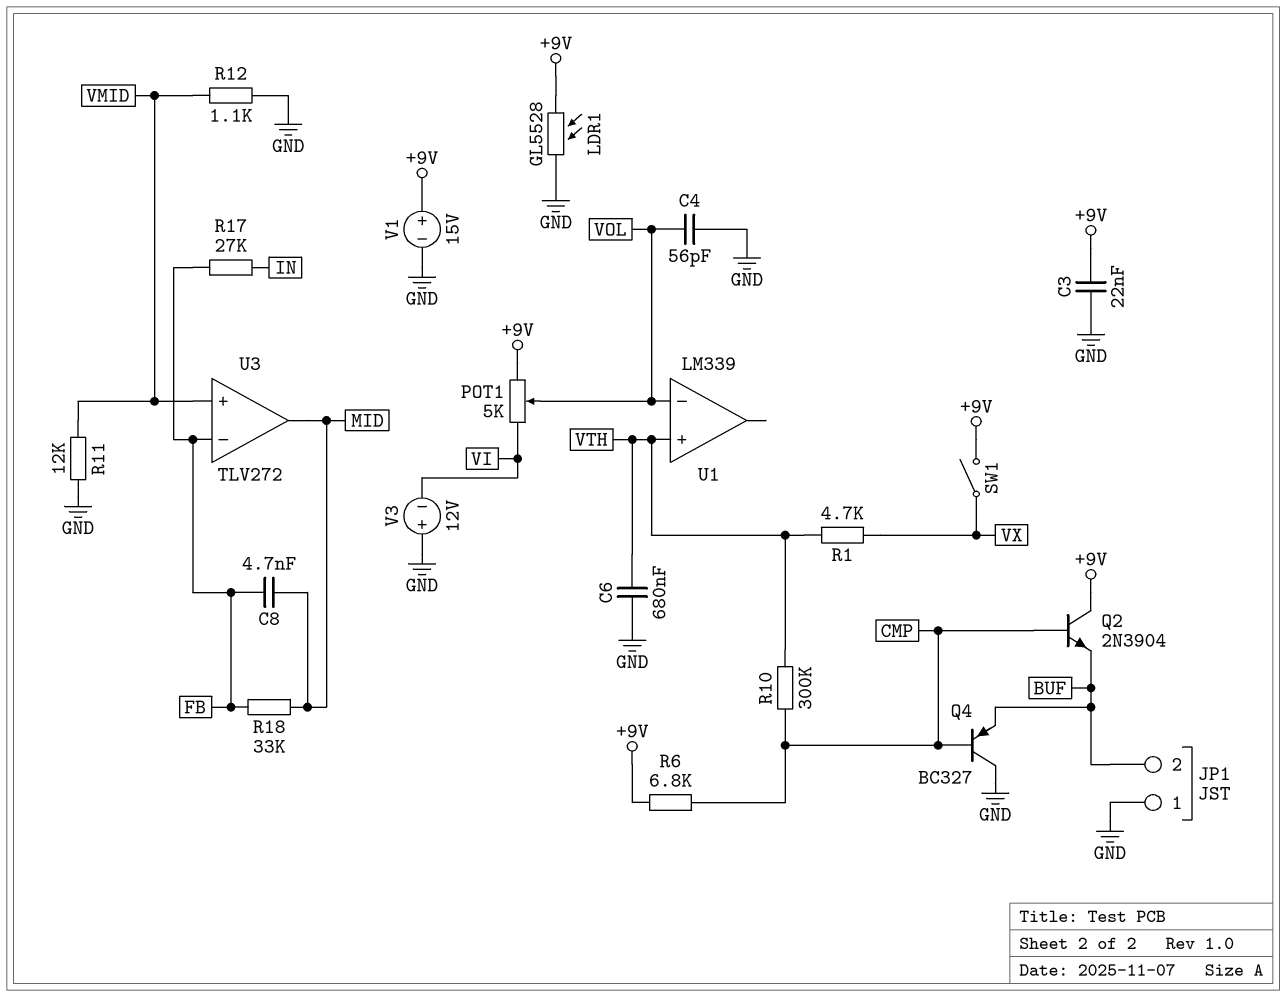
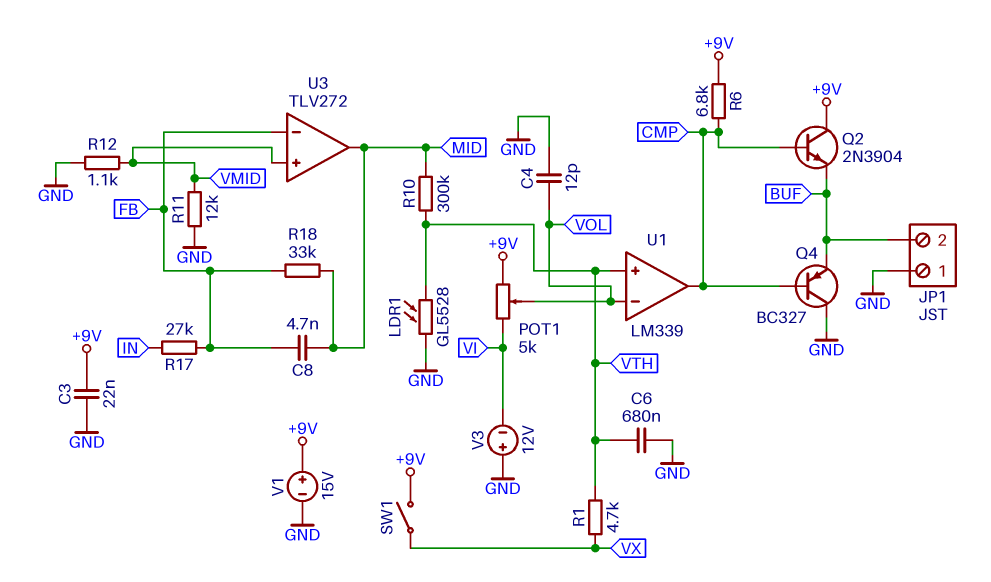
C4: 56pF (GND, VOL) -> 12pF (GND, VOL)
LDR1: GL5528 (+9V, GND) -> GL5528 (GND, VTH)
R10: 300k (CMP, VTH) -> 300k (MID, VTH)
U1 pin out: none -> CMP

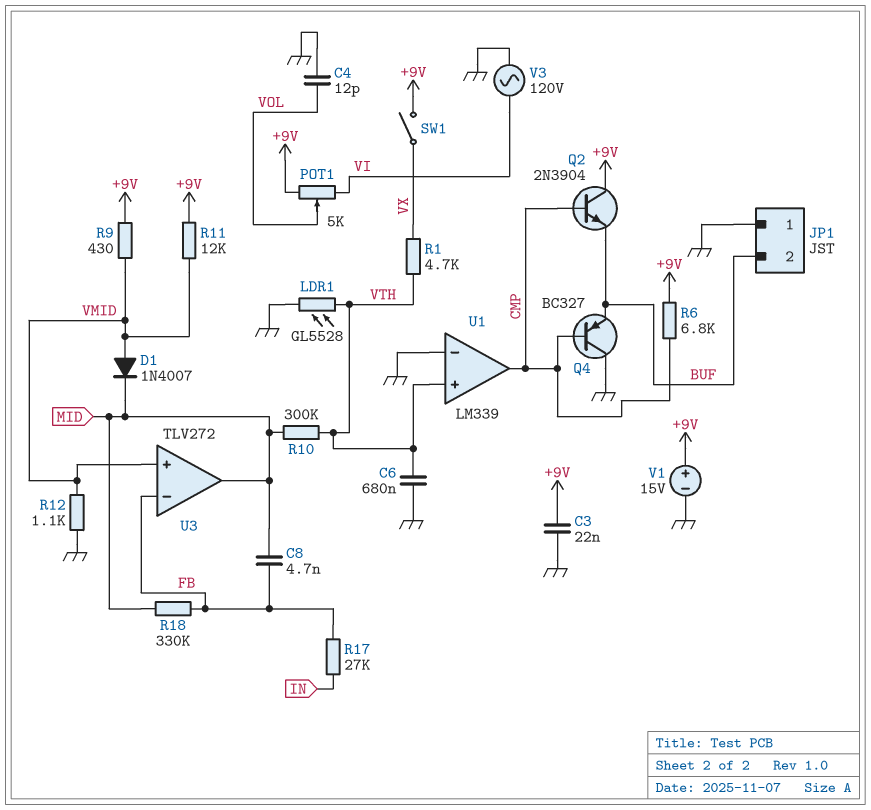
D1: none -> diode 1N4007 (A VMID, K MID)
R9: none -> 430 (+9V, VMID)
R11: 12k (GND, VMID) -> 12k (+9V, VMID)
R18: 33k (FB, MID) -> 330k (FB, MID)
U1 pin in-: VOL -> GND
V3: 12V (plus GND, minus VI) -> AC 120V (GND, VI)

